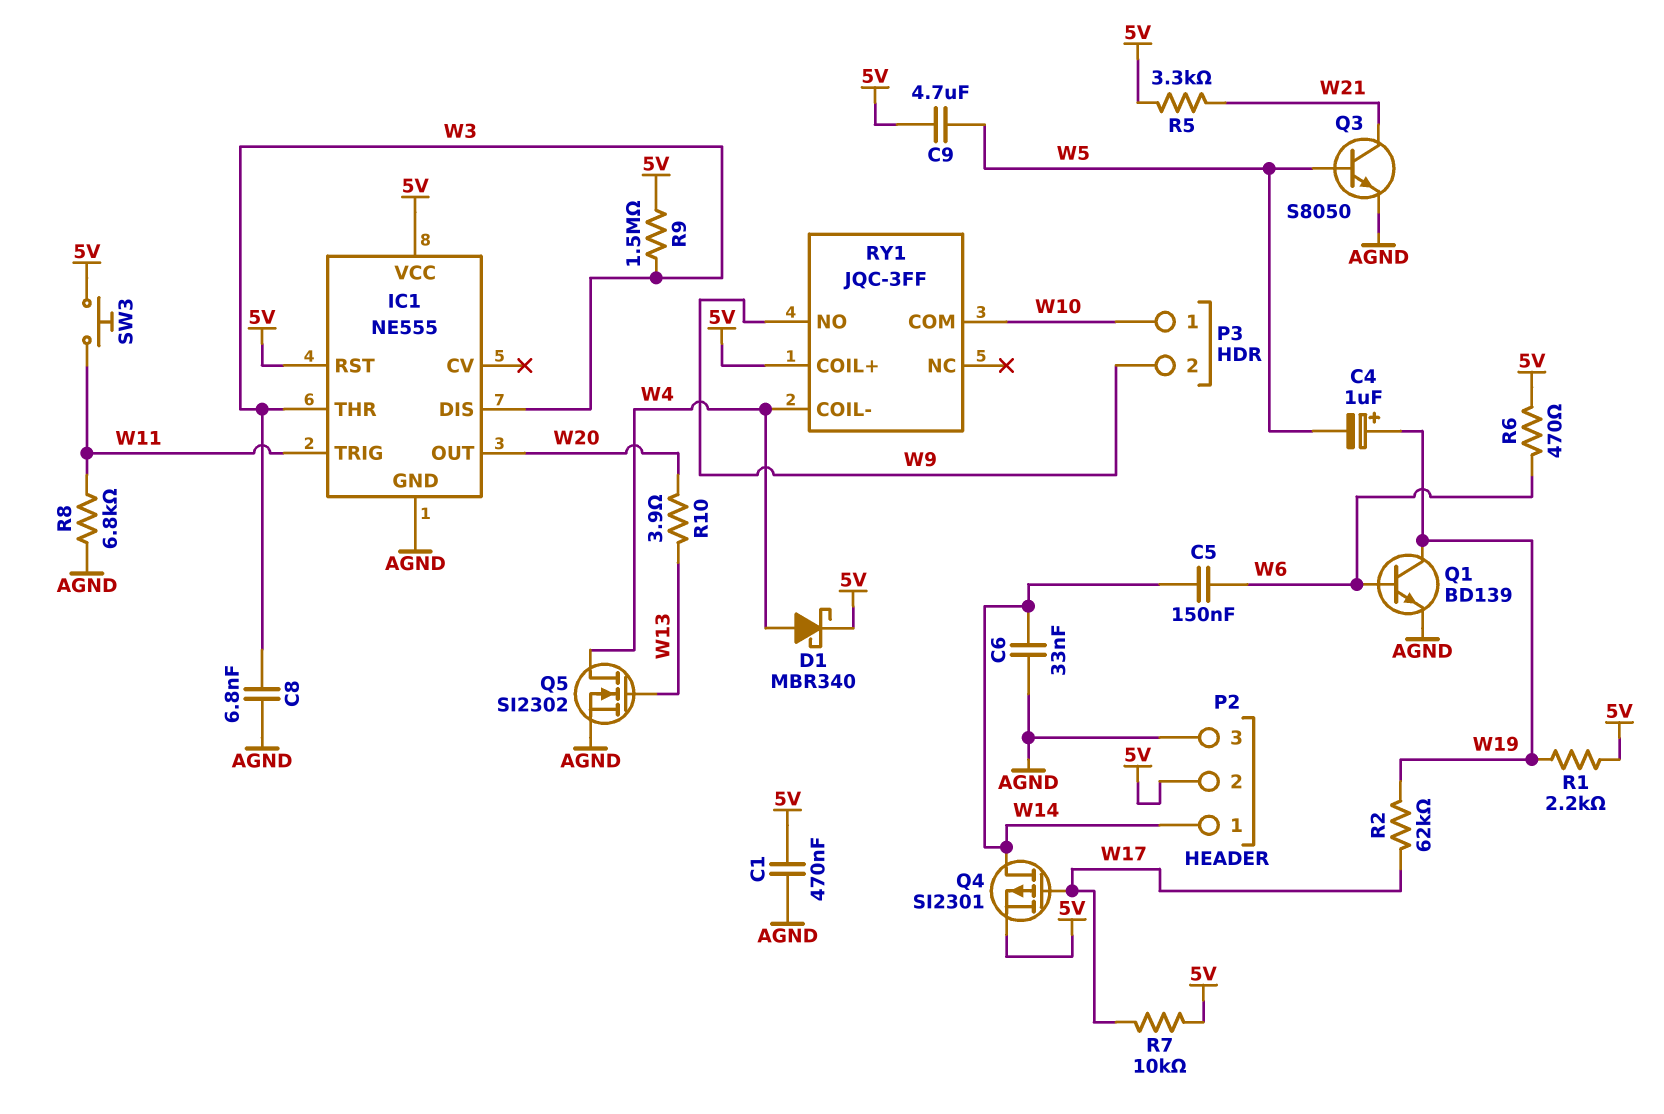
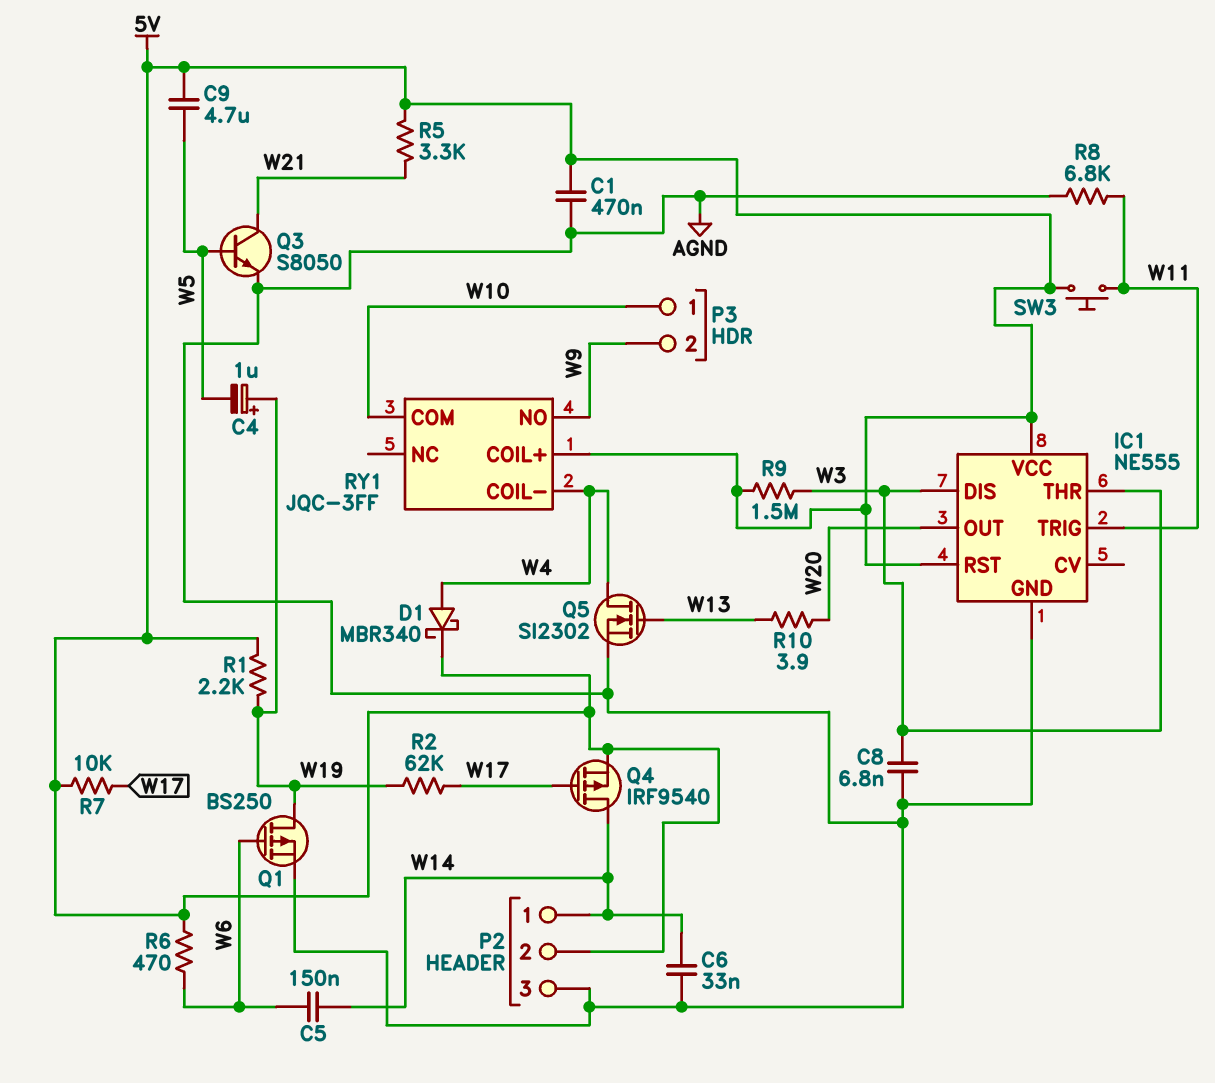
Q1: NPN BD139 (B W6, C W19, E AGND) -> PMOS BS250 (G W6, D W19, S AGND)
Q4: PMOS SI2301 (G W17, D W14, S 5V) -> PMOS IRF9540 (G W17, D W14, S 5V)

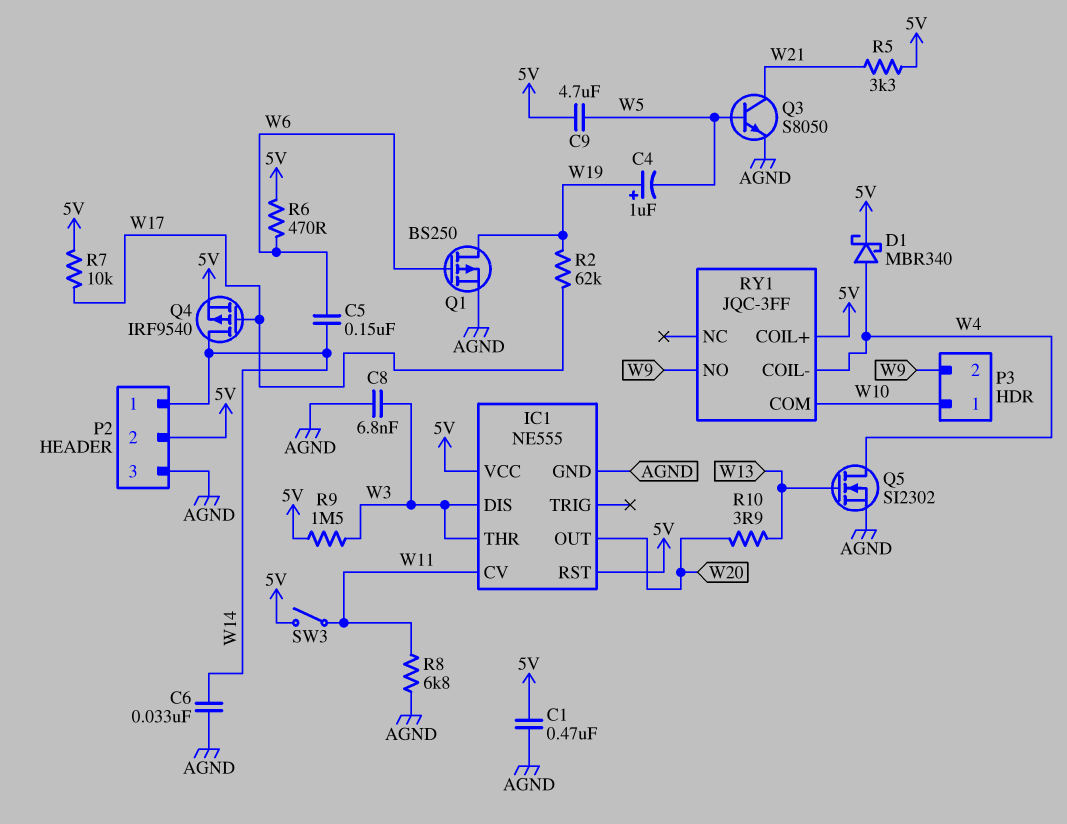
IC1 pin CV: none -> W11
IC1 pin TRIG: W11 -> none
R1: 2.2k (5V, W19) -> none
SW3: button (5V, W11) -> switch (5V, W11)

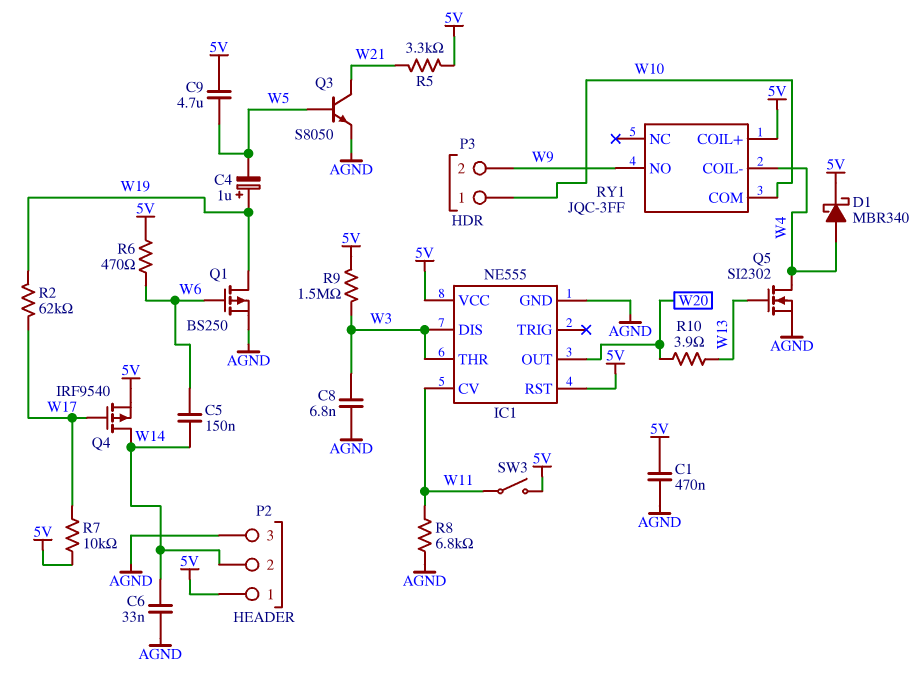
P2 pin 1: W14 -> 5V
P2 pin 2: 5V -> W14

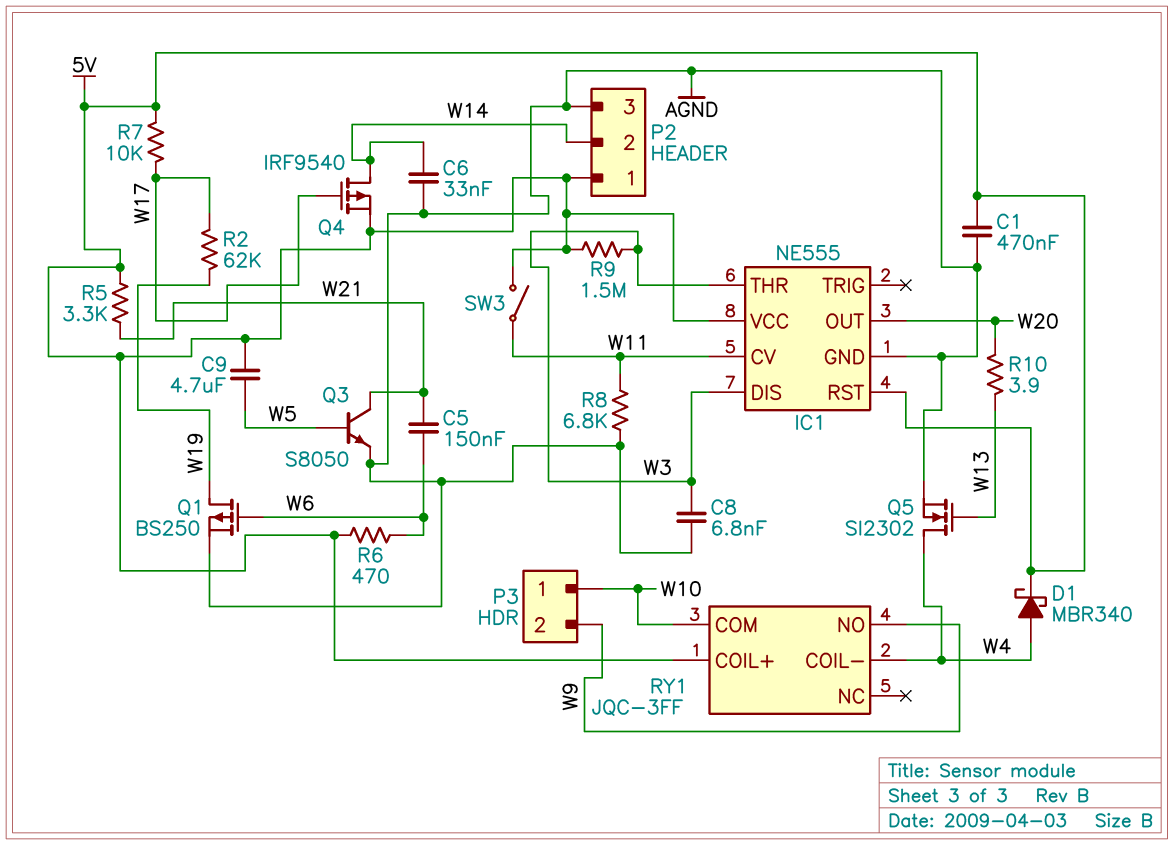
C4: 1uF (plus W19, minus W5) -> none
C5: 150nF (W6, W14) -> 150nF (W6, W21)

